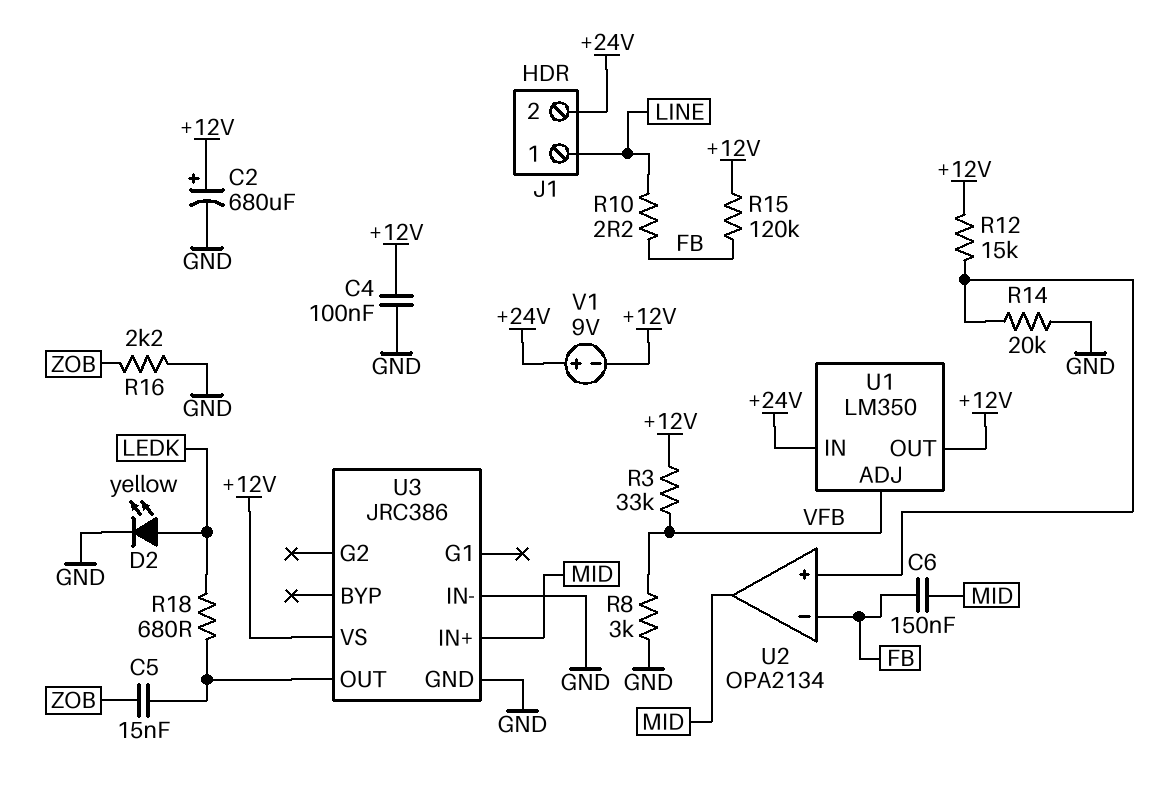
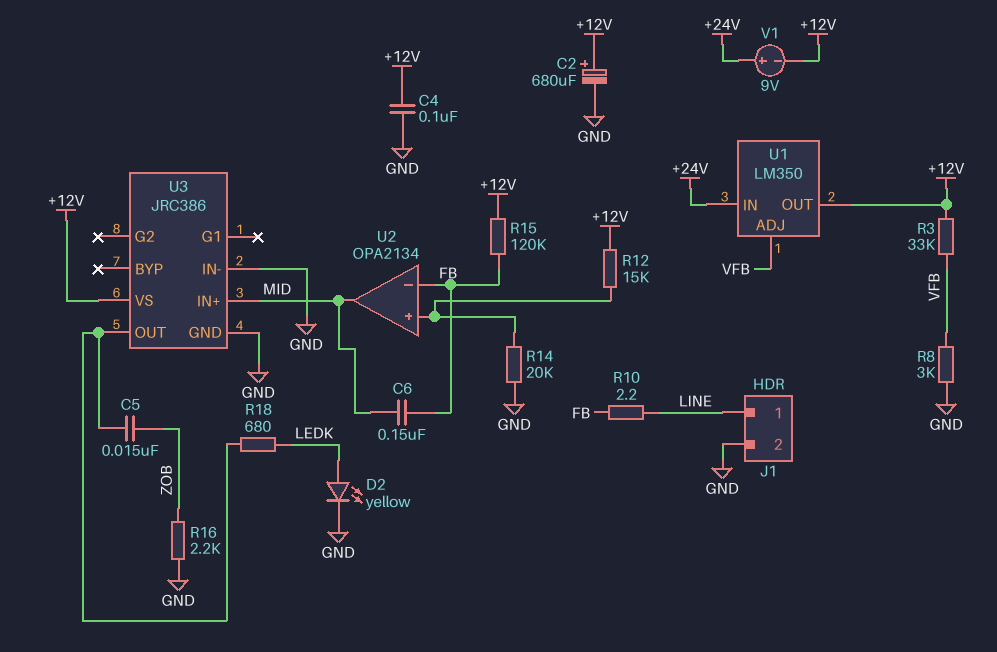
J1 pin 2: +24V -> GND

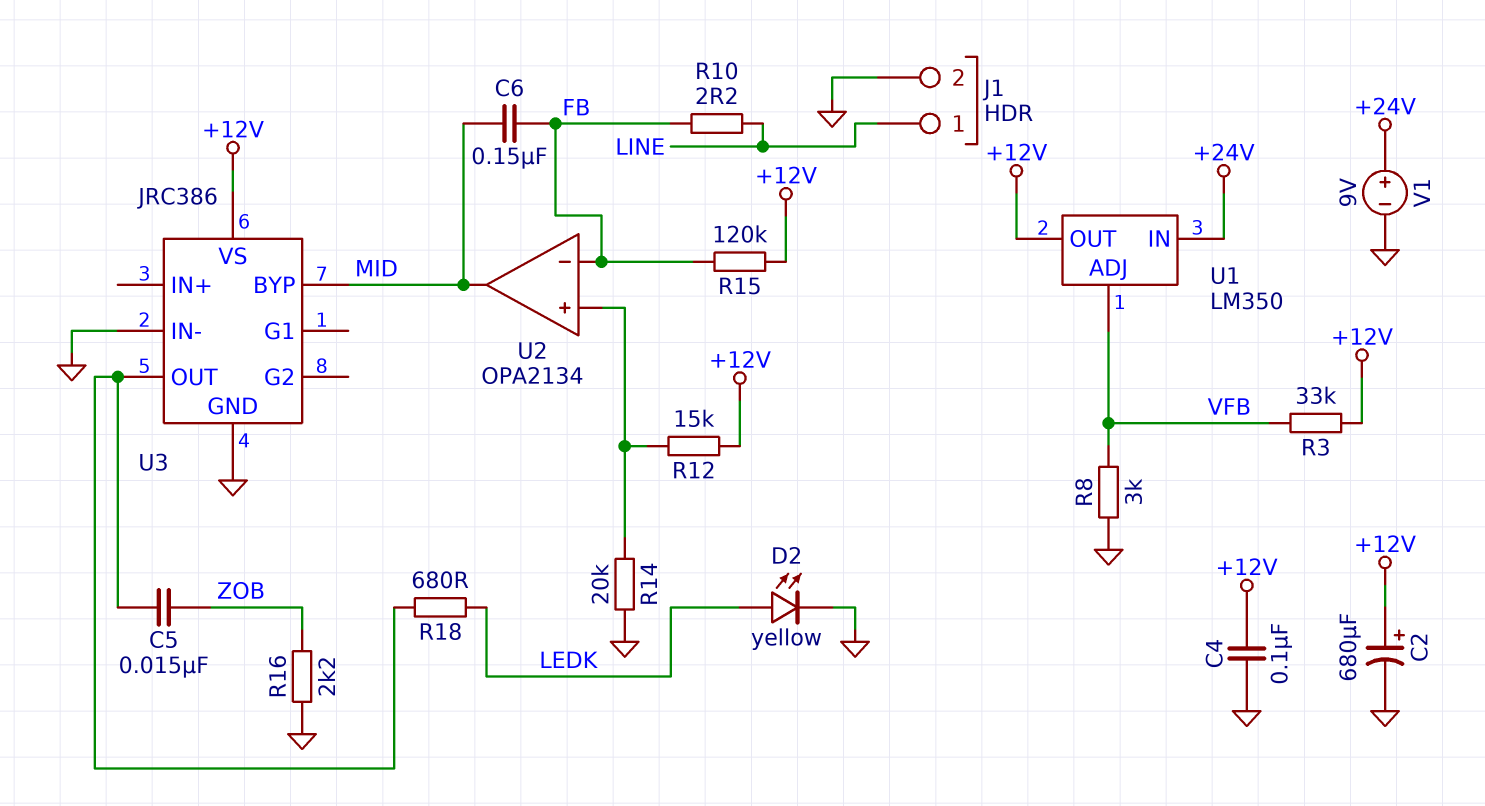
U3 pin BYP: none -> MID
U3 pin IN+: MID -> none
V1: 9V (plus +24V, minus +12V) -> 9V (plus +24V, minus GND)

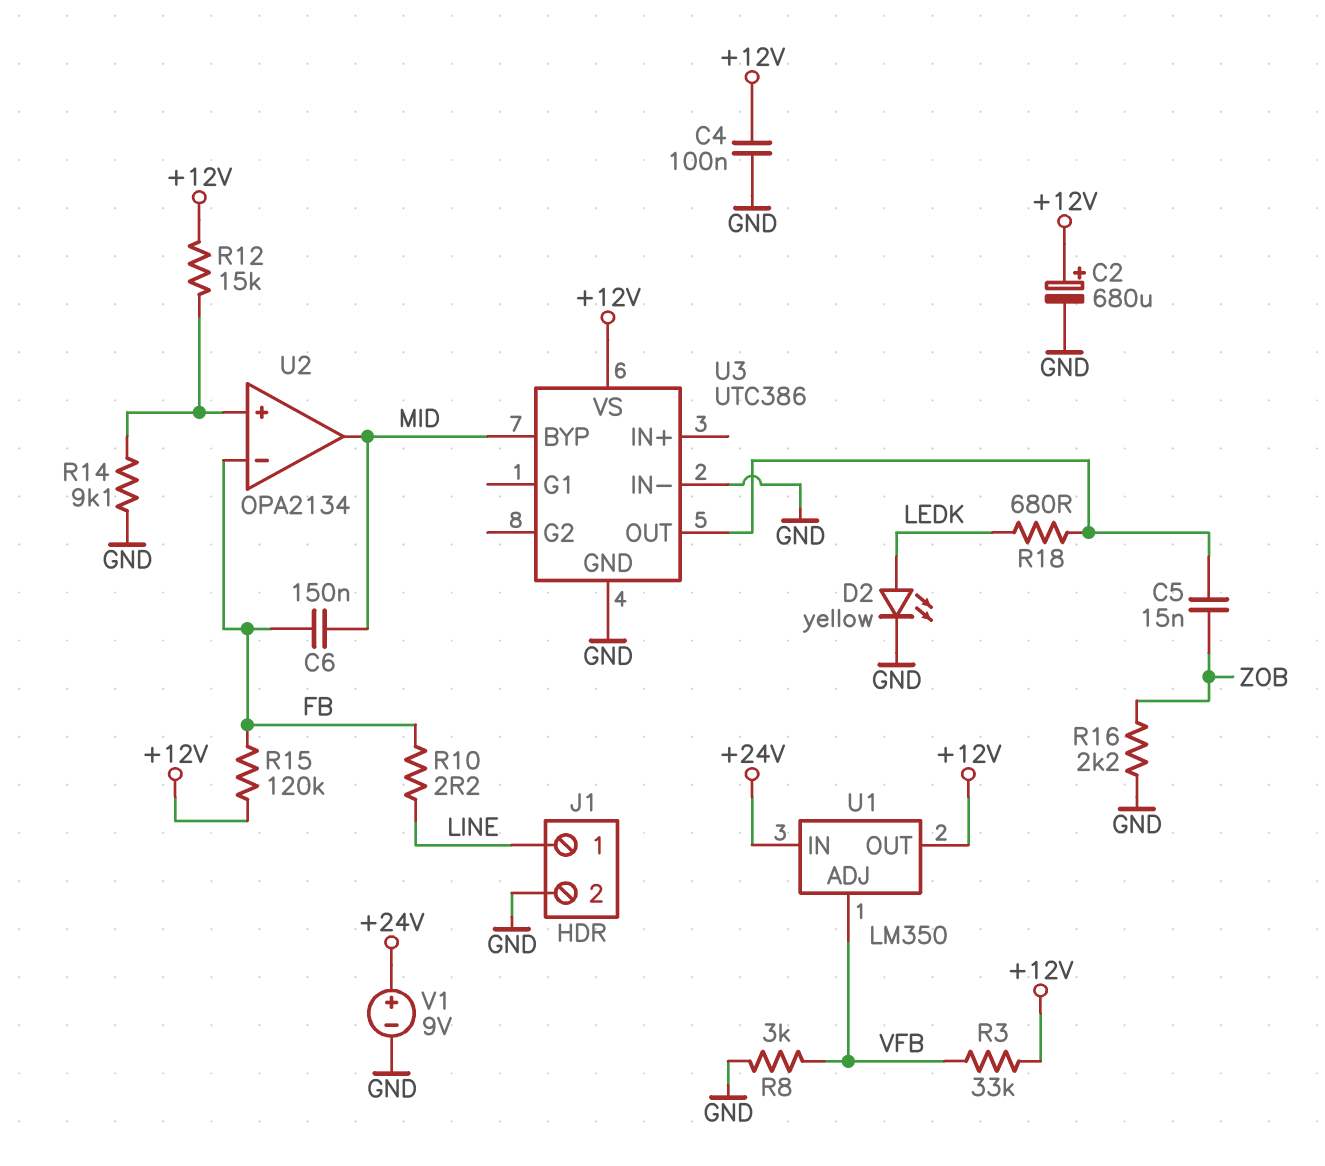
R14: 20k (GND, U2/in+) -> 9.1k (GND, U2/in+)
U3: JRC386 -> UTC386

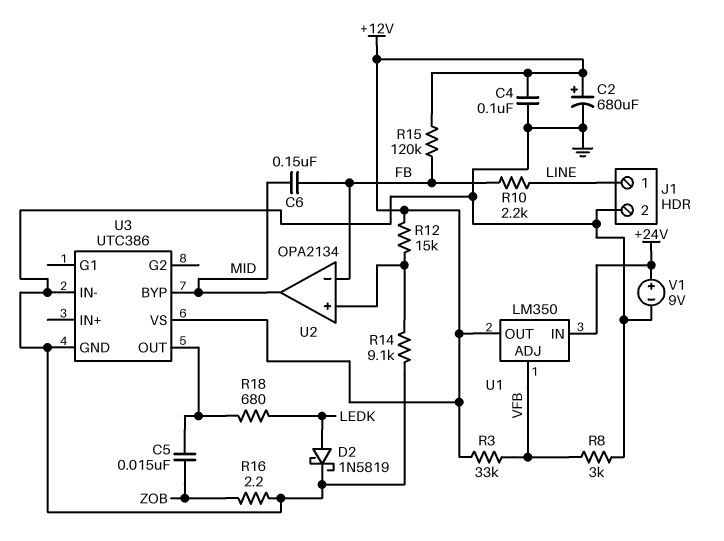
D2: LED yellow (A LEDK, K GND) -> schottky 1N5819 (A LEDK, K GND)
R10: 2.2 (FB, LINE) -> 2.2k (FB, LINE)
R16: 2.2k (GND, ZOB) -> 2.2 (GND, ZOB)

